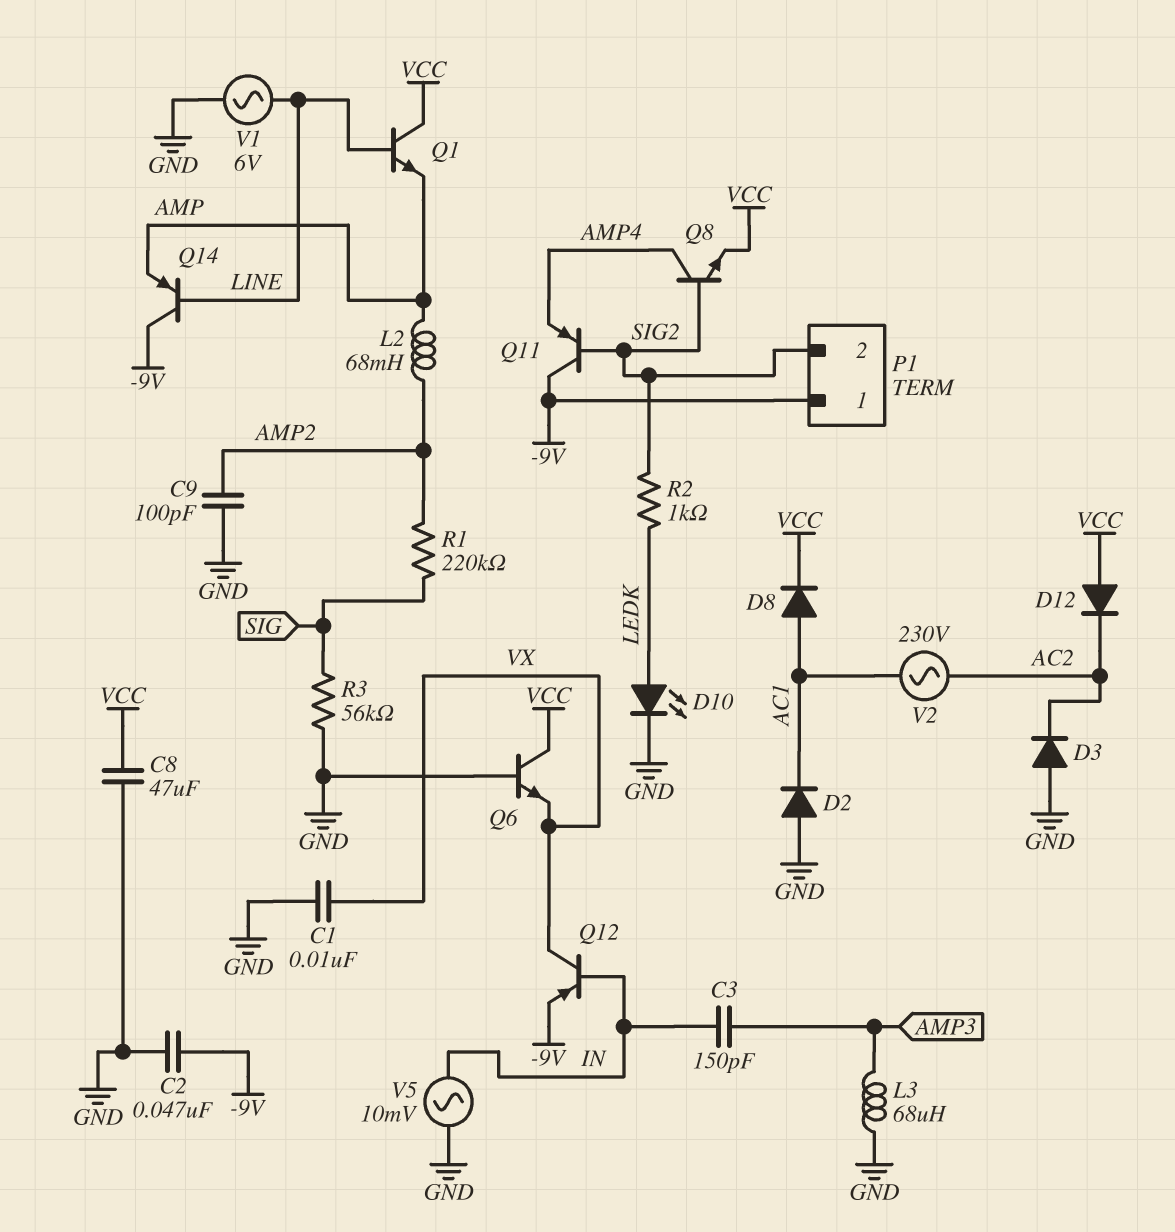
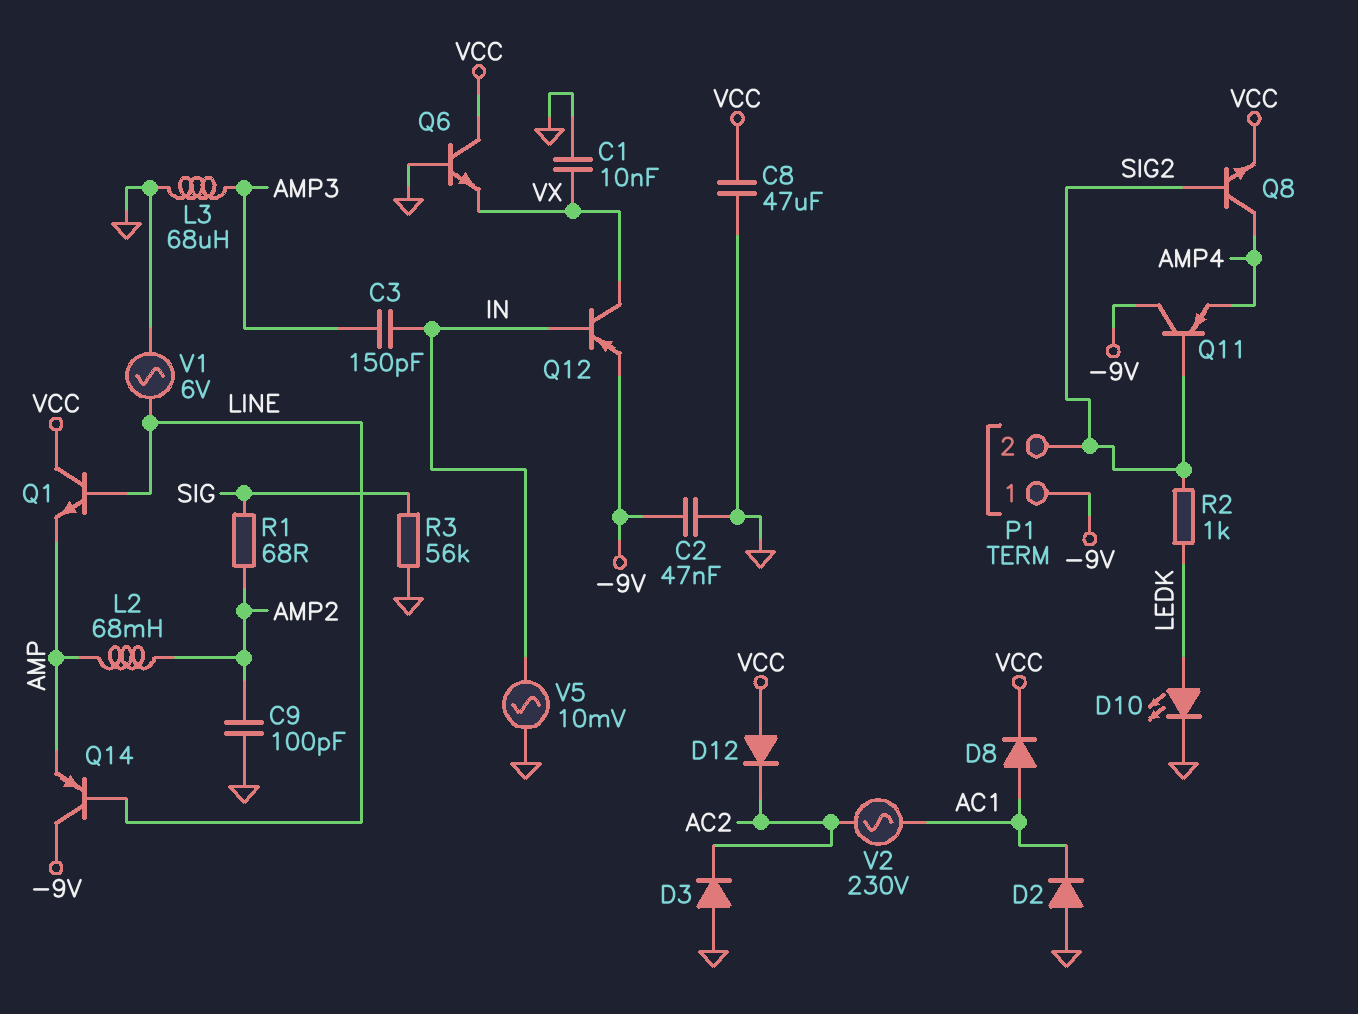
R1: 220k (AMP2, SIG) -> 68 (AMP2, SIG)

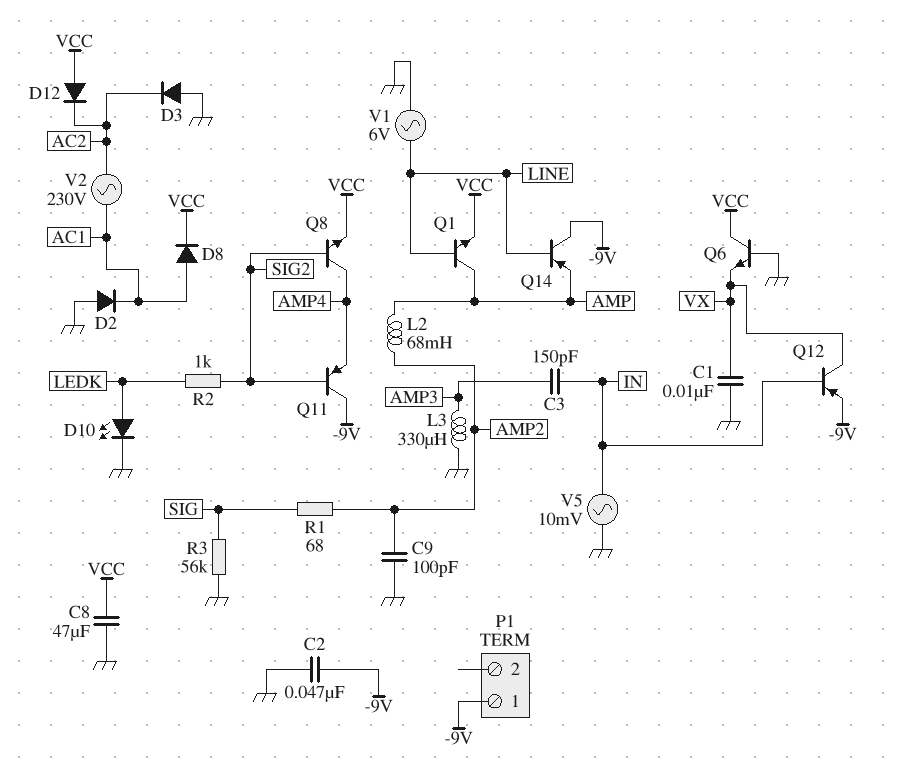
L3: 68uH (AMP3, GND) -> 330uH (AMP3, GND)
P1 pin 2: SIG2 -> none
Q1: NPN (B LINE, C VCC, E AMP) -> NPN (B LINE, C AMP, E VCC)

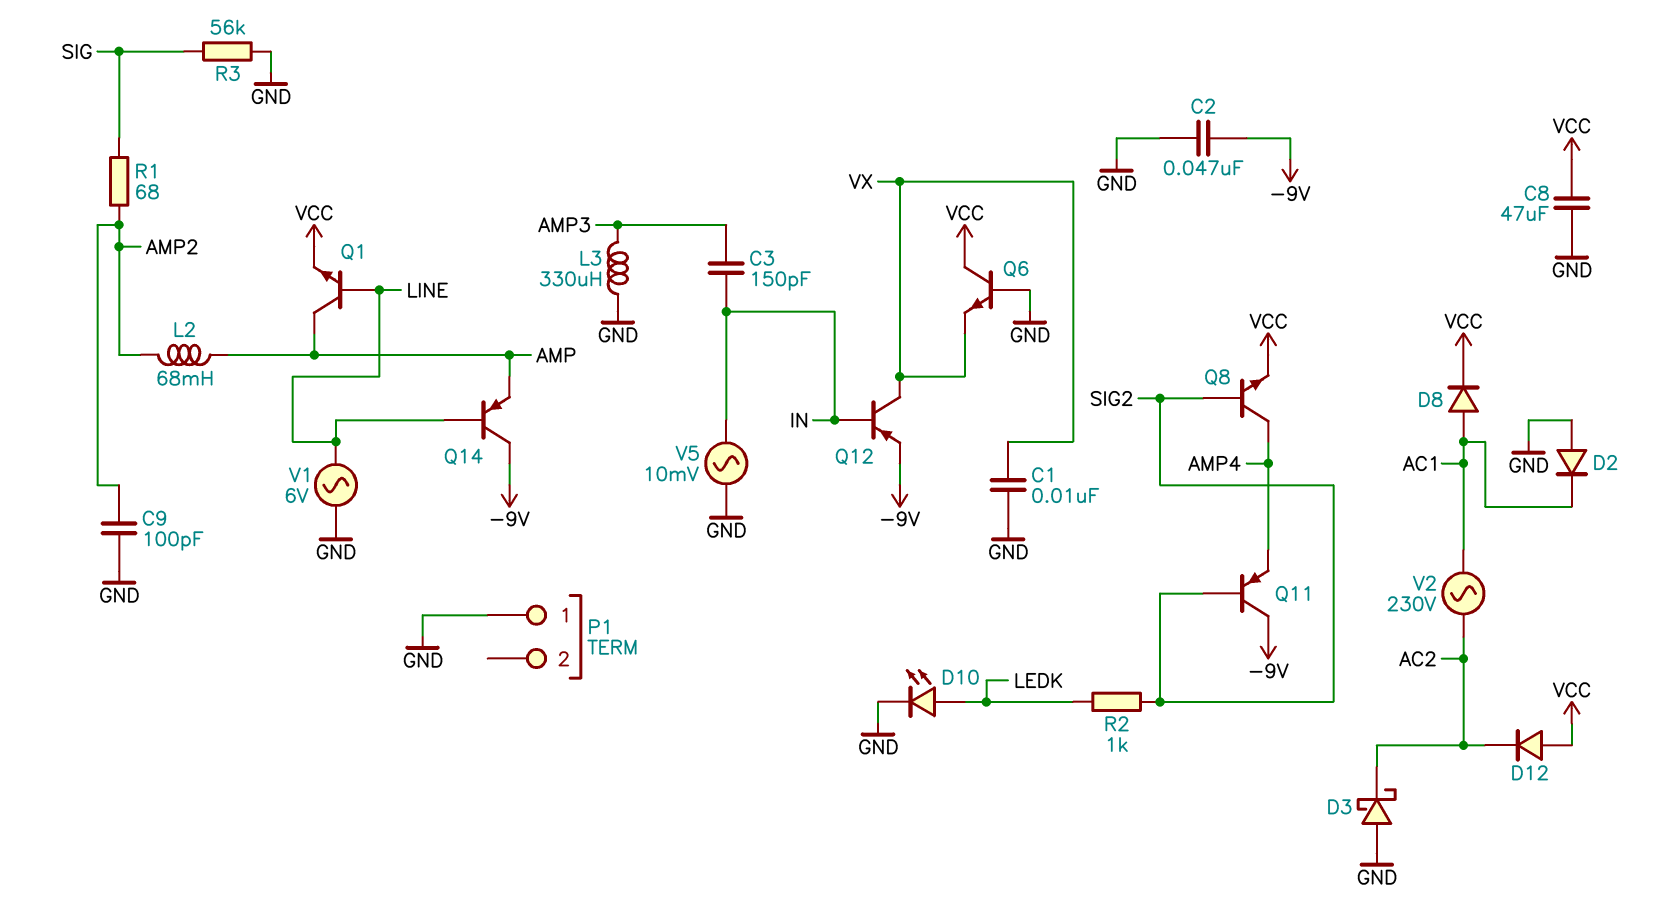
D3: diode (A GND, K AC2) -> schottky (A GND, K AC2)
P1 pin 1: -9V -> GND

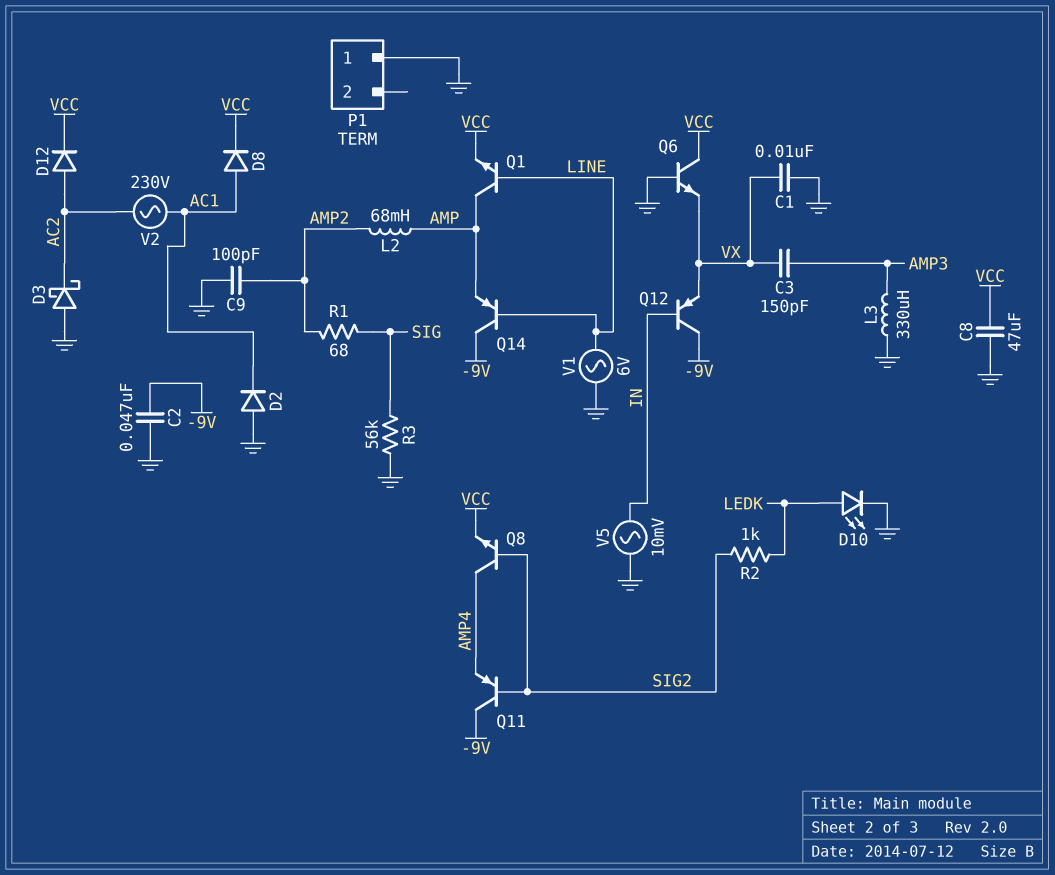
C3: 150pF (AMP3, IN) -> 150pF (AMP3, VX)
D12: diode (A VCC, K AC2) -> diode (A AC2, K VCC)
Q12: PNP (B IN, C VX, E -9V) -> PNP (B IN, C -9V, E VX)

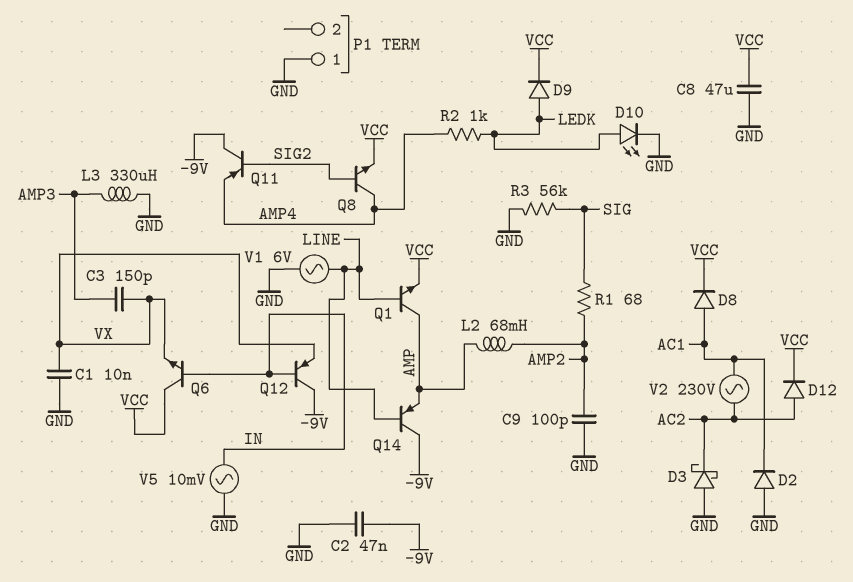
D9: none -> diode (A LEDK, K VCC)
Q6: NPN (B GND, C VCC, E VX) -> NPN (B IN, C VCC, E VX)
R2: 1k (LEDK, SIG2) -> 1k (AMP4, LEDK)

